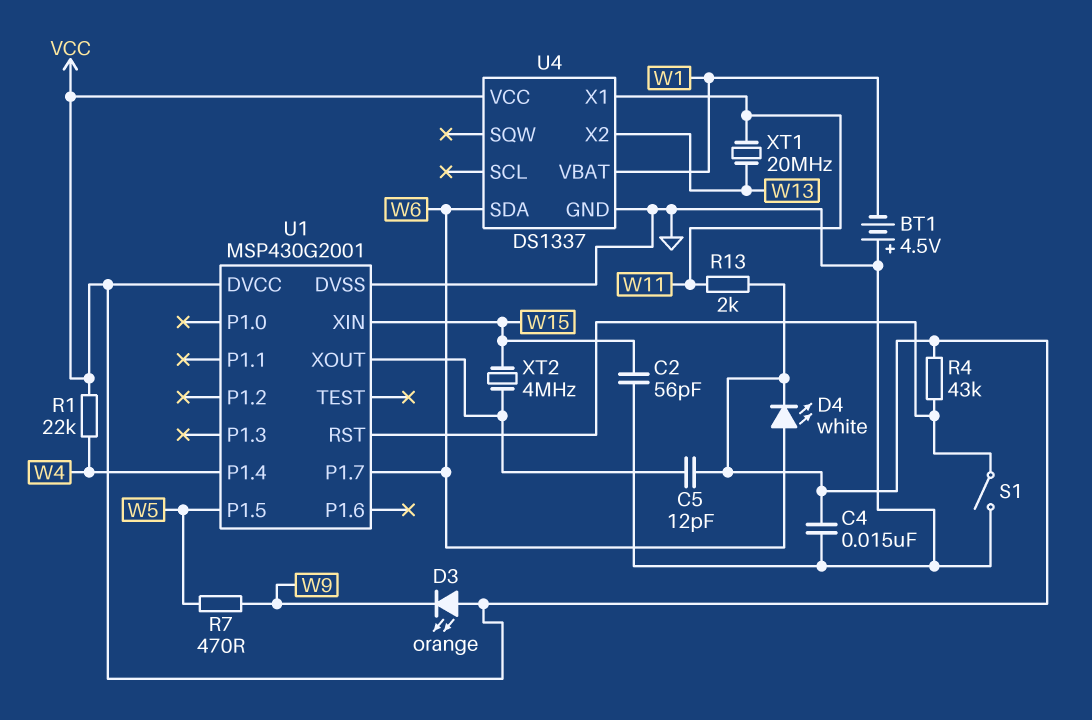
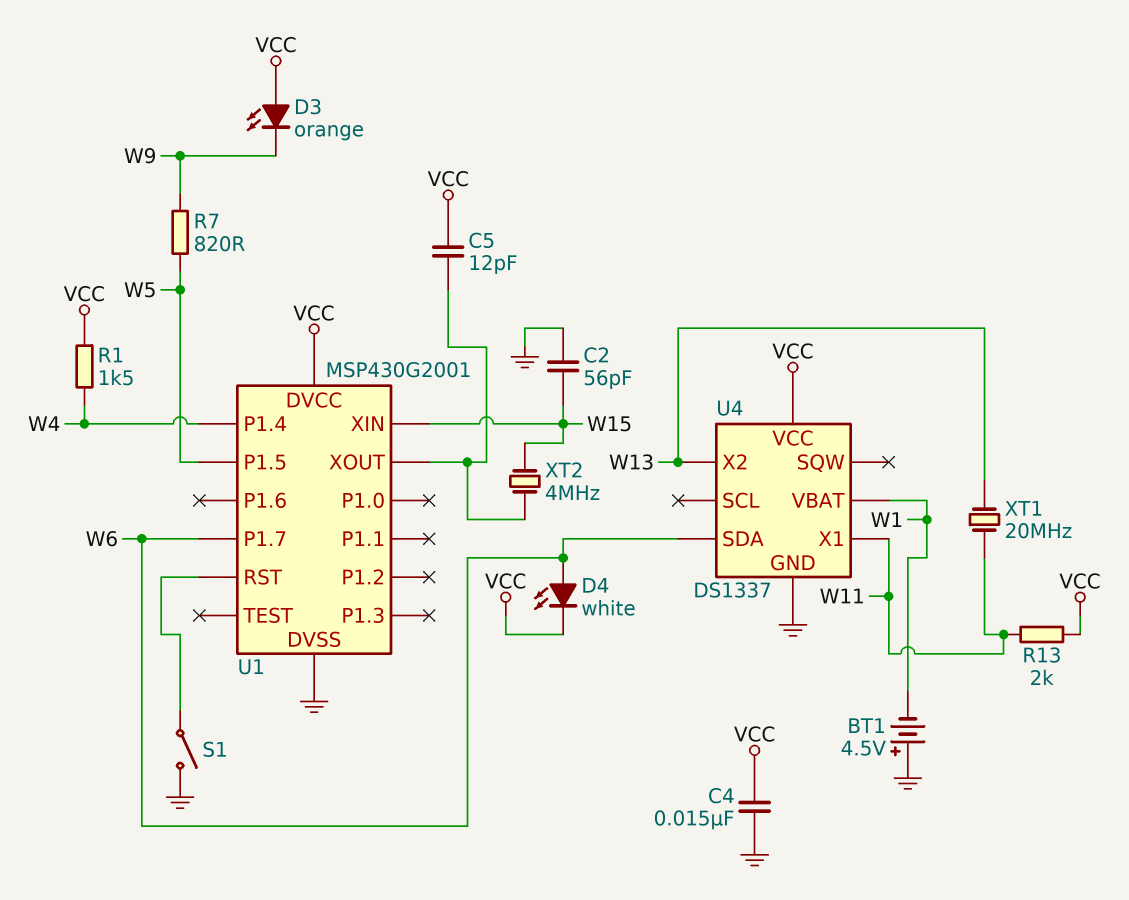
R1: 22k (VCC, W4) -> 1.5k (VCC, W4)
R4: 43k (U1/RST, VCC) -> none
R7: 470 (W5, W9) -> 820 (W5, W9)

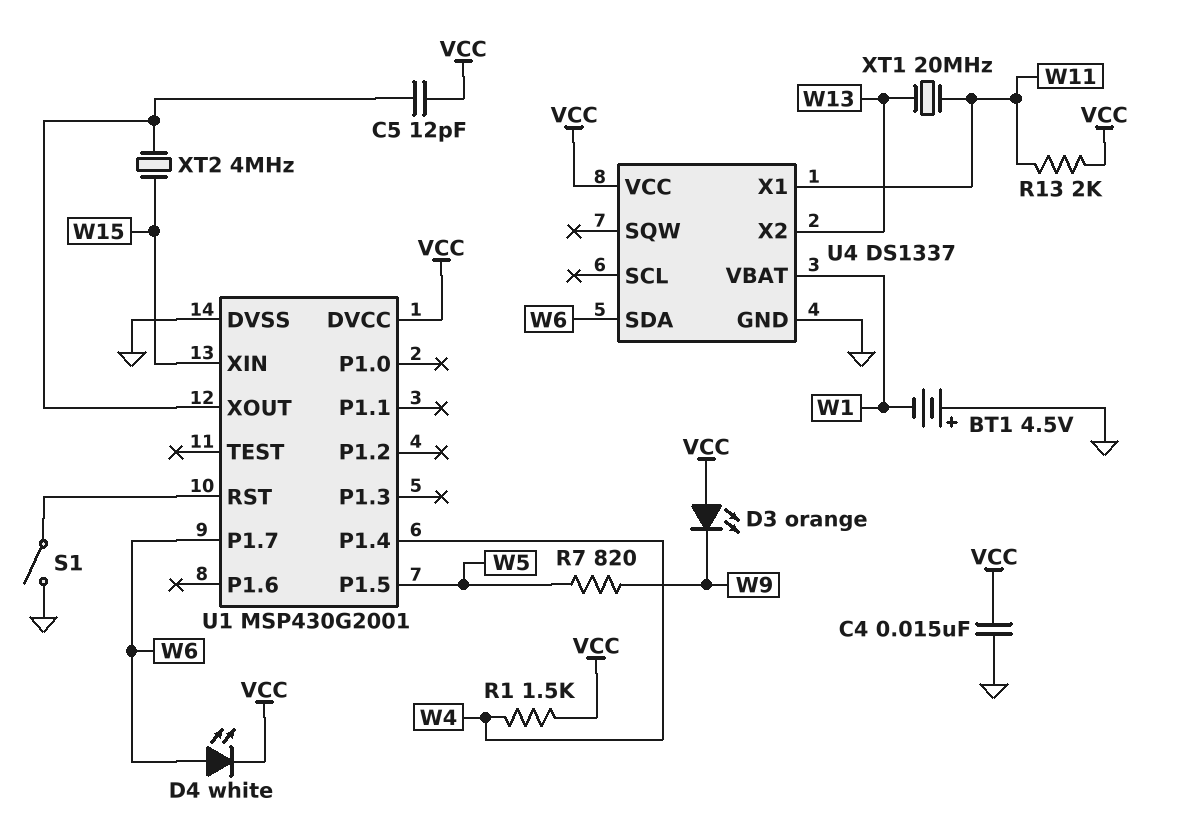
C2: 56pF (GND, W15) -> none

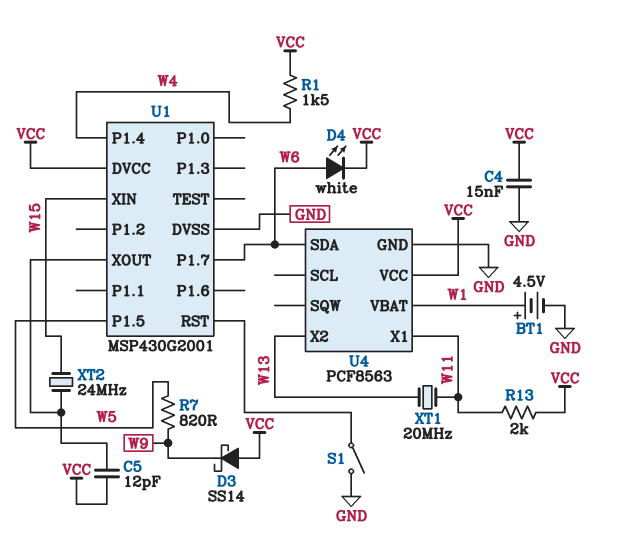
BT1: 4.5V (plus GND, minus W1) -> 4.5V (plus W1, minus GND)
D3: LED orange (A VCC, K W9) -> schottky SS14 (A VCC, K W9)
U4: DS1337 -> PCF8563
XT2: 4MHz (U1/XOUT, W15) -> 24MHz (U1/XOUT, W15)

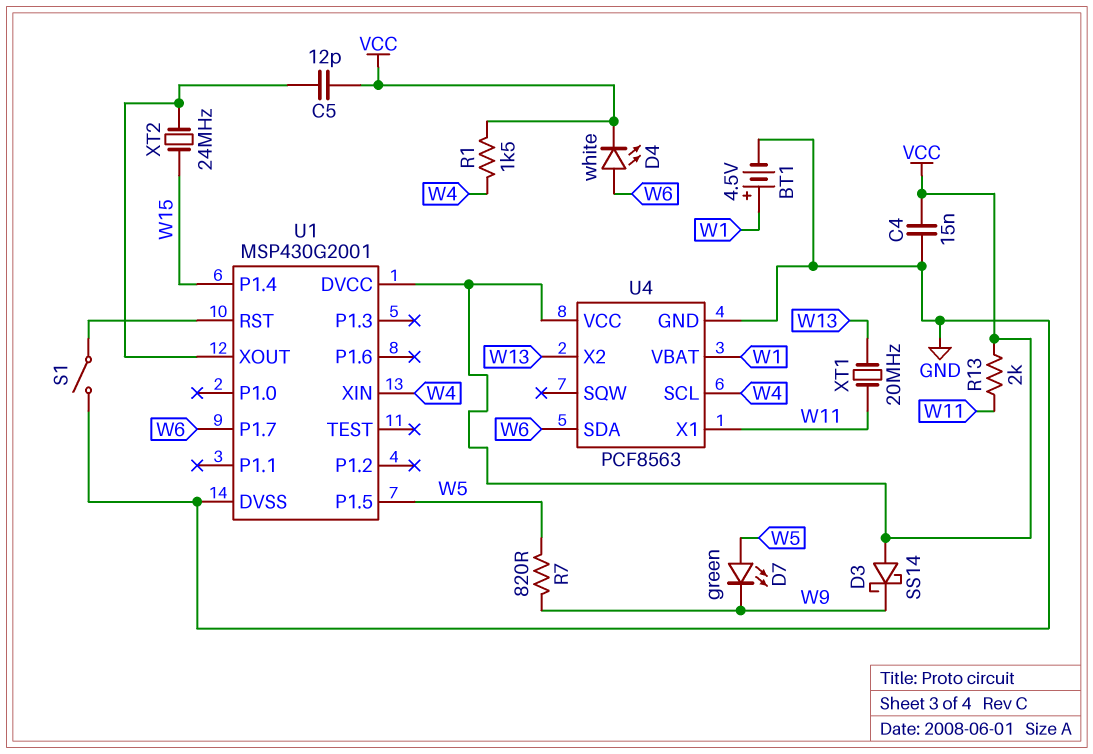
D7: none -> LED green (A W5, K W9)
U1 pin P1.4: W4 -> W15
U1 pin XIN: W15 -> W4
U4 pin SCL: none -> W4

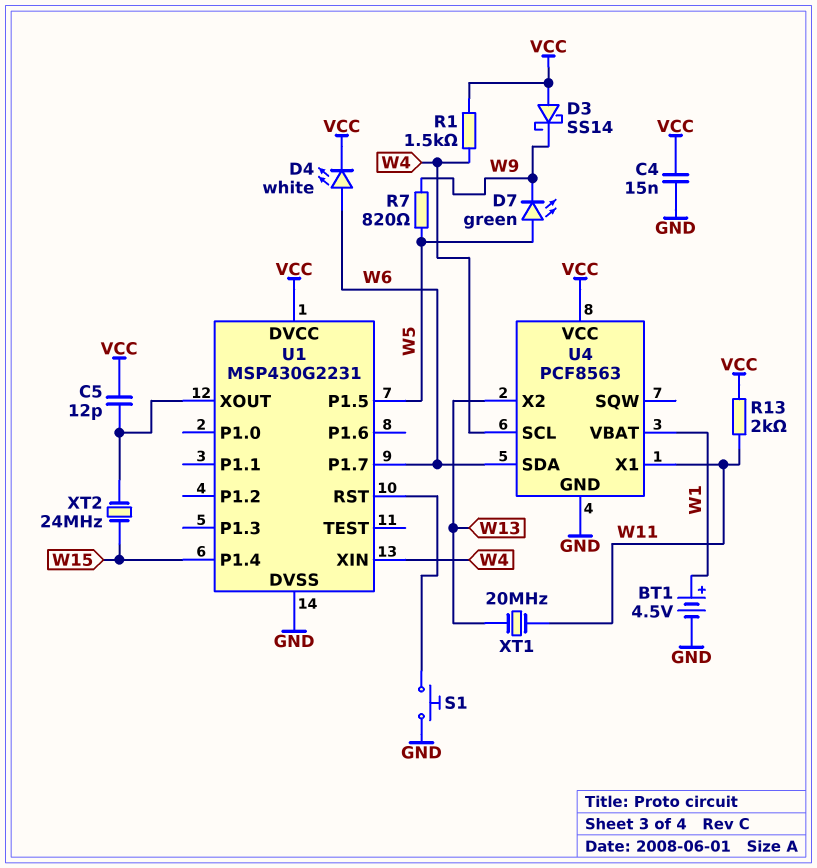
S1: switch (GND, U1/RST) -> button (GND, U1/RST)
U1: MSP430G2001 -> MSP430G2231

